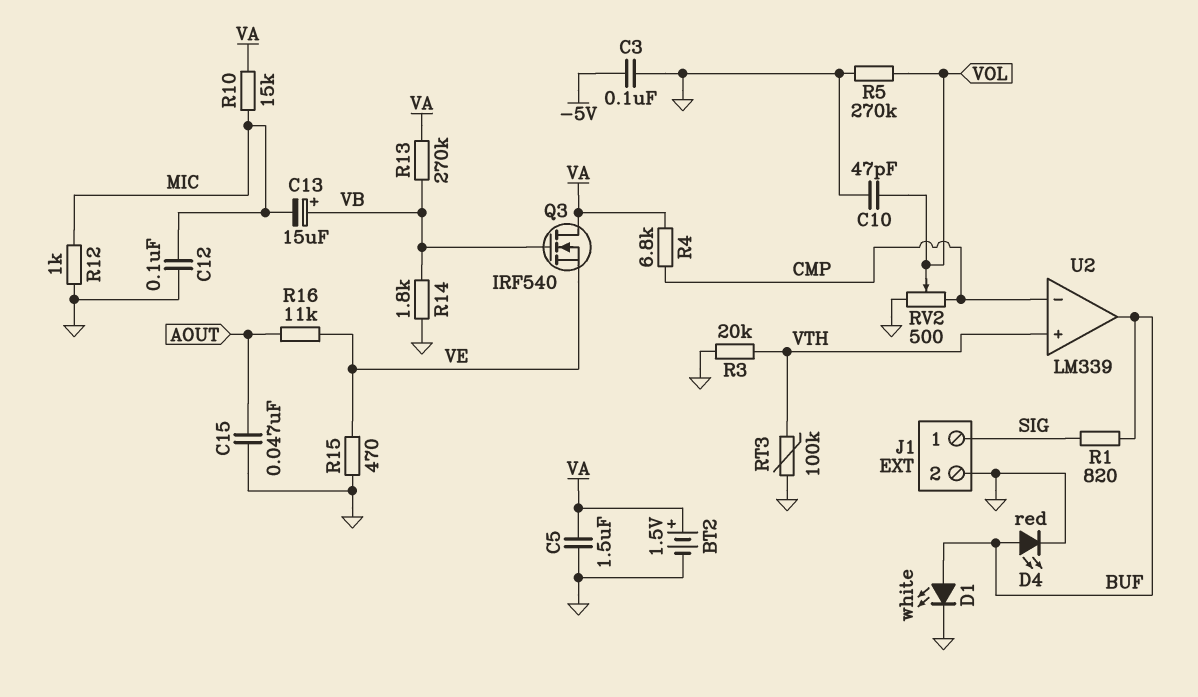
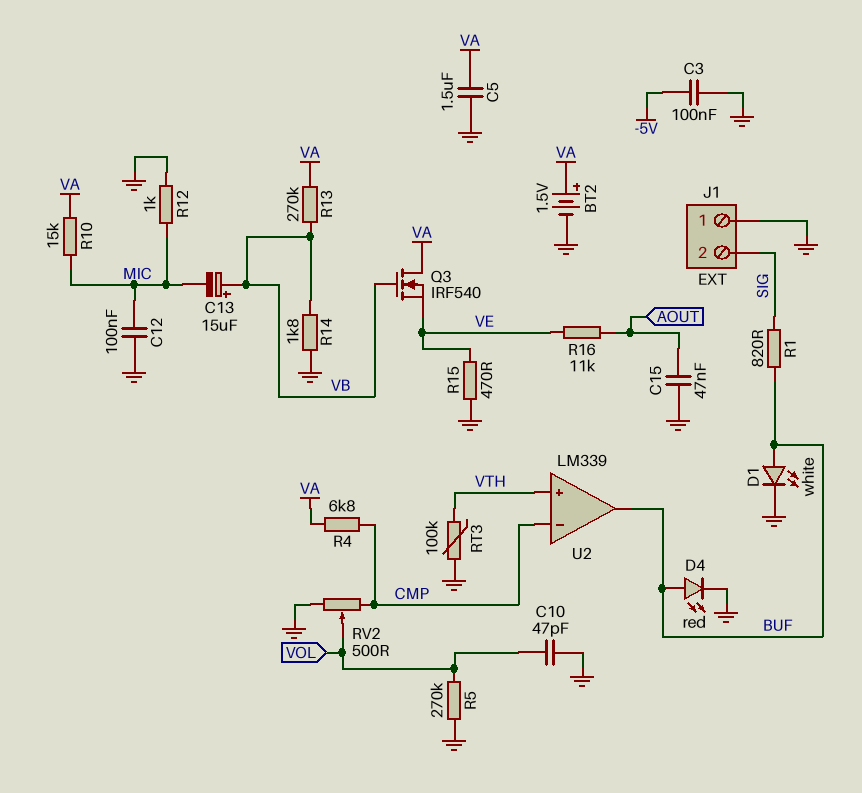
J1 pin 1: SIG -> GND
J1 pin 2: GND -> SIG
R3: 20k (GND, VTH) -> none

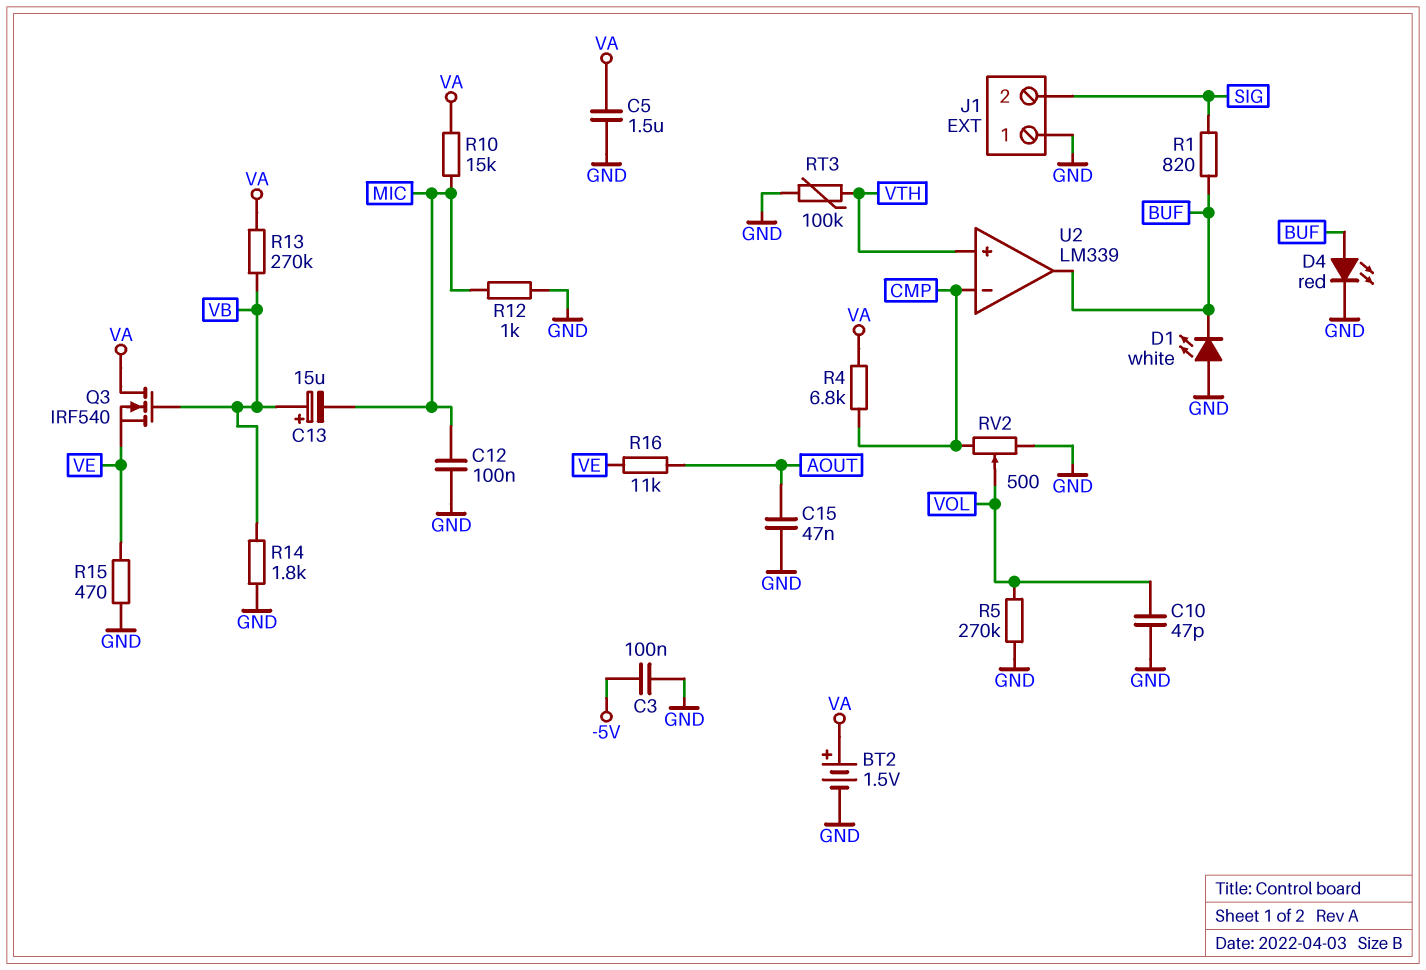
D1: LED white (A BUF, K GND) -> LED white (A GND, K BUF)

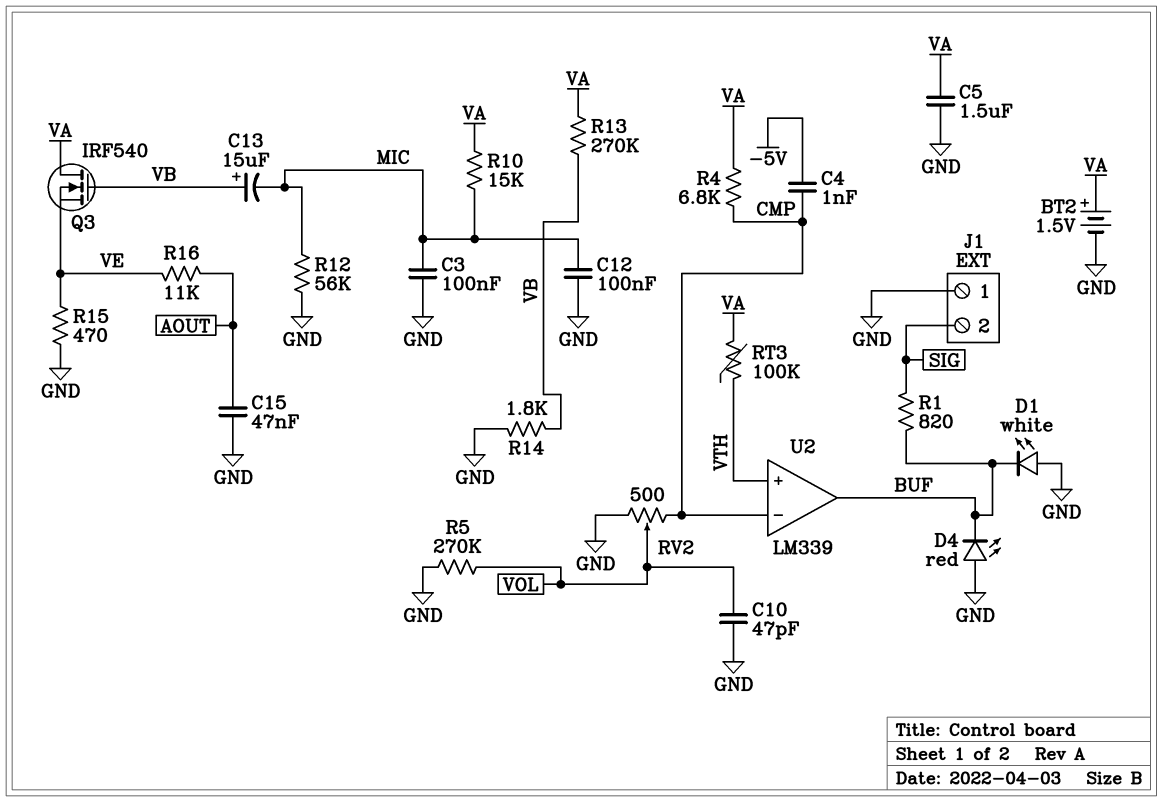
C3: 100nF (-5V, GND) -> 100nF (GND, MIC)
C4: none -> 1nF (-5V, CMP)
D4: LED red (A BUF, K GND) -> LED red (A GND, K BUF)
R12: 1k (GND, MIC) -> 56k (GND, MIC)
RT3: 100k (GND, VTH) -> 100k (VA, VTH)

